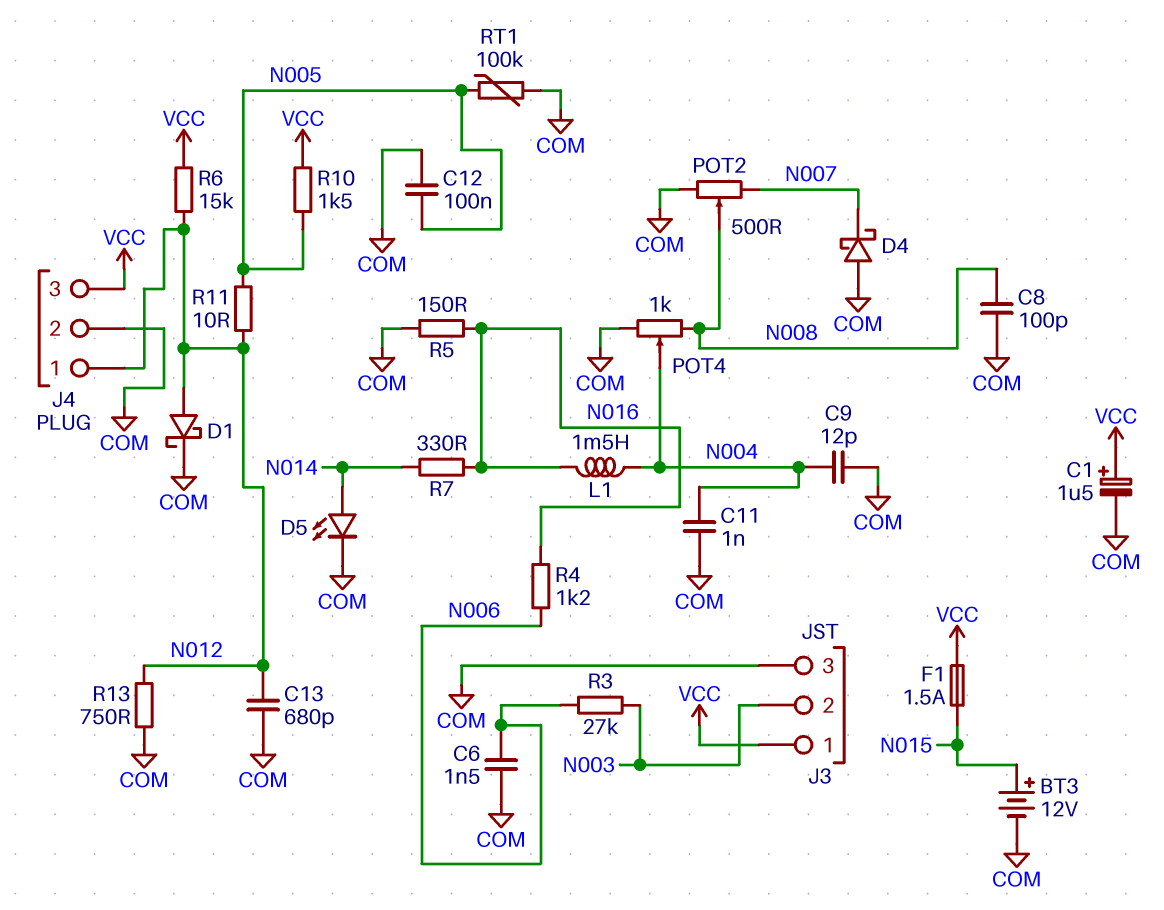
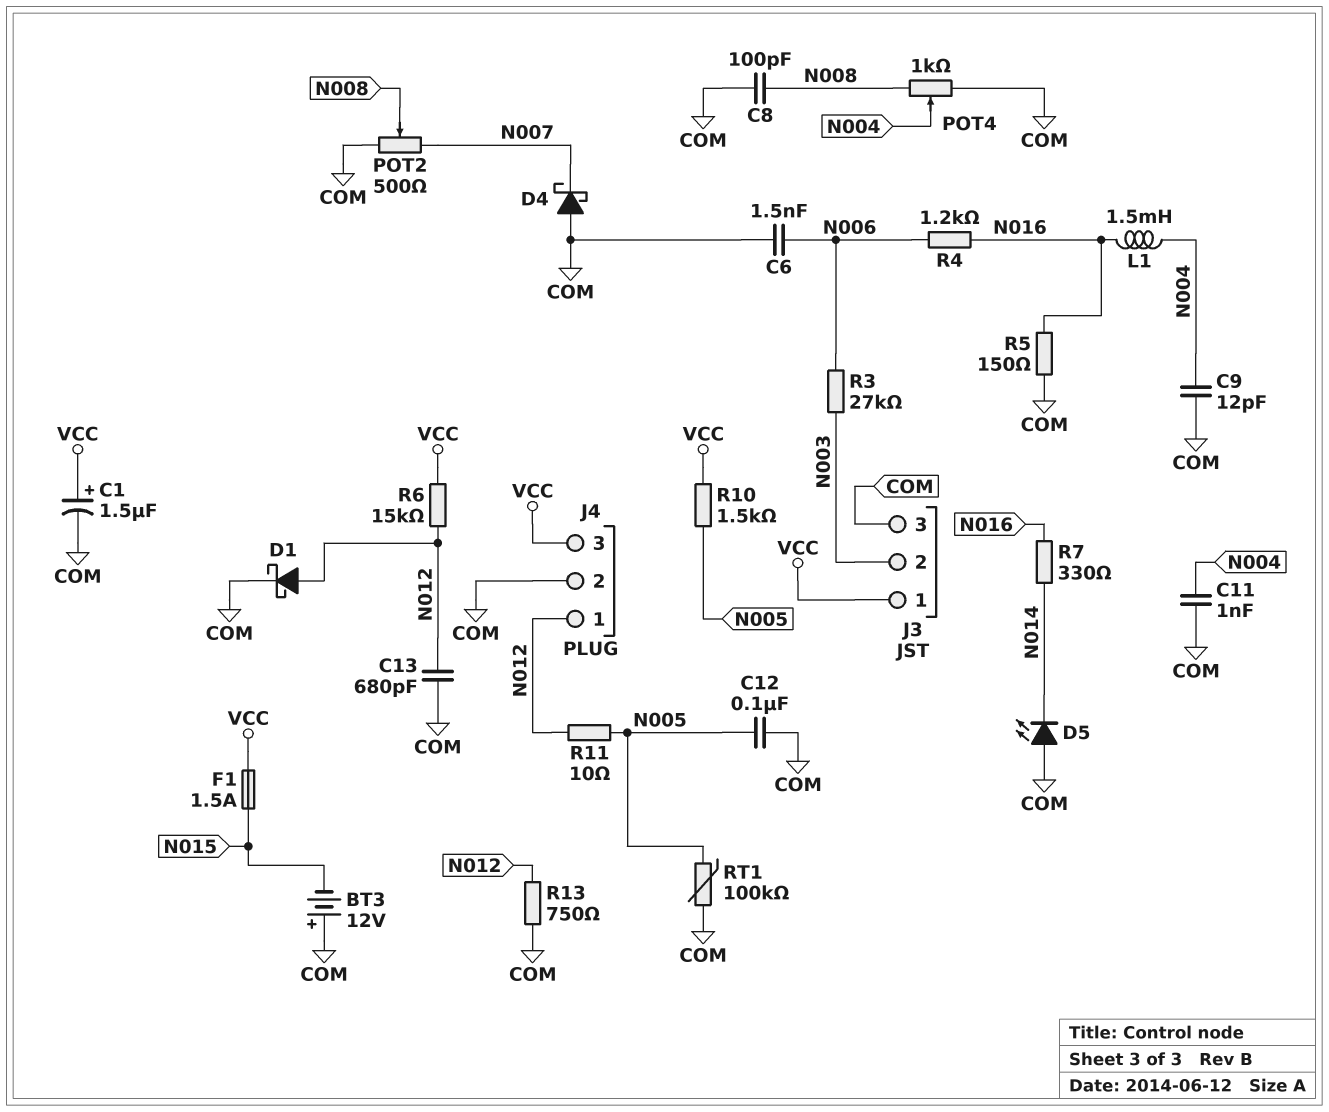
BT3: 12V (plus N015, minus COM) -> 12V (plus COM, minus N015)
D5: LED (A N014, K COM) -> LED (A COM, K N014)

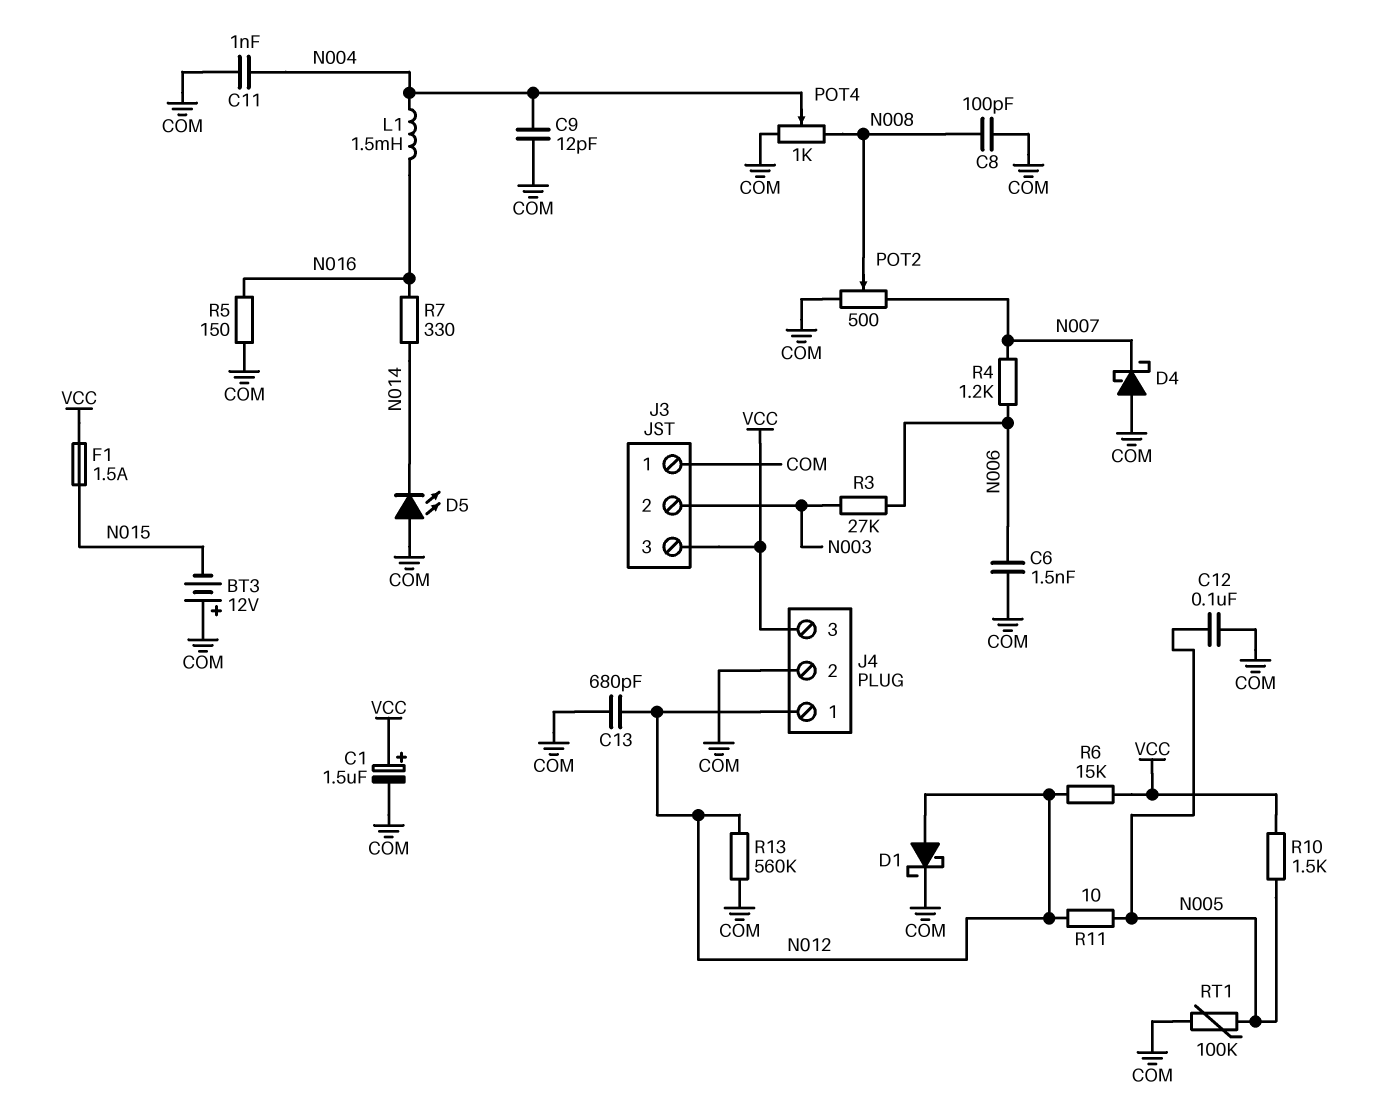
J3 pin 1: VCC -> COM
J3 pin 3: COM -> VCC
R4: 1.2k (N006, N016) -> 1.2k (N006, N007)
R13: 750 (COM, N012) -> 560k (COM, N012)

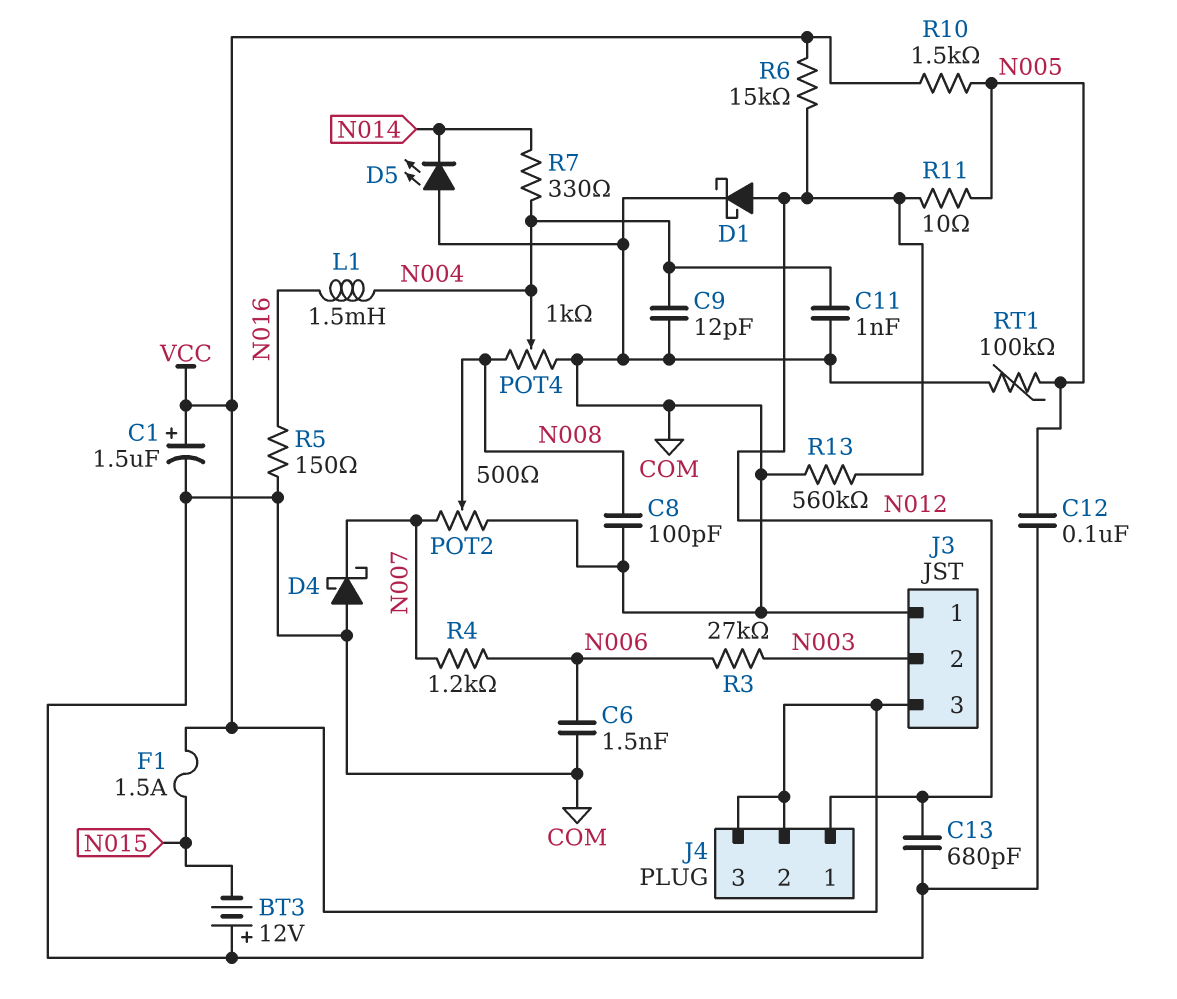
J4 pin 2: COM -> VCC
R7: 330 (N014, N016) -> 330 (N004, N014)

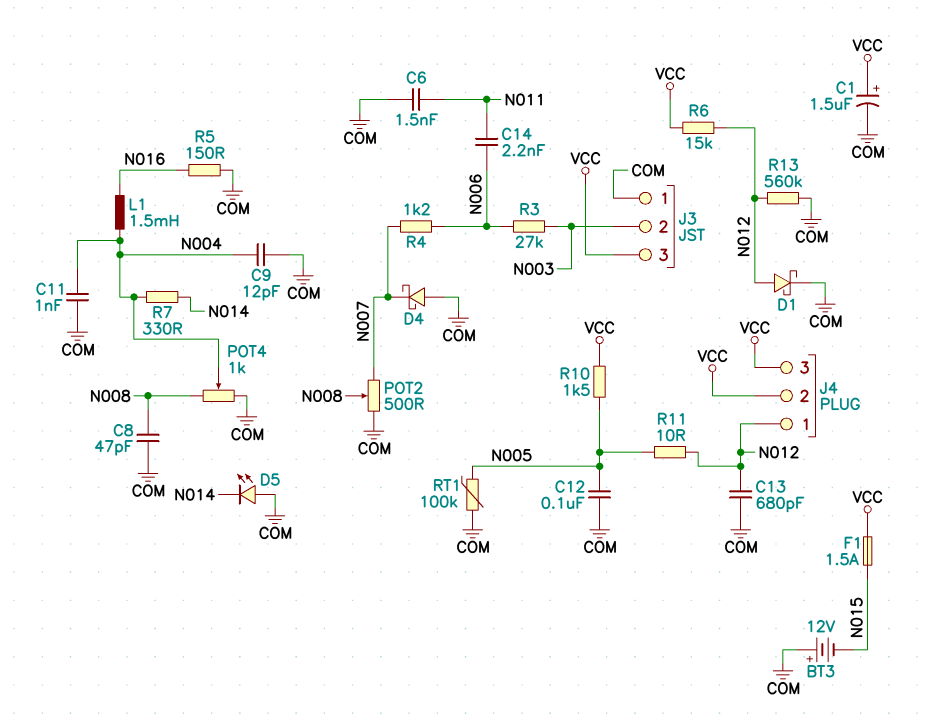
C6: 1.5nF (COM, N006) -> 1.5nF (COM, N011)
C8: 100pF (COM, N008) -> 47pF (COM, N008)
C14: none -> 2.2nF (N006, N011)

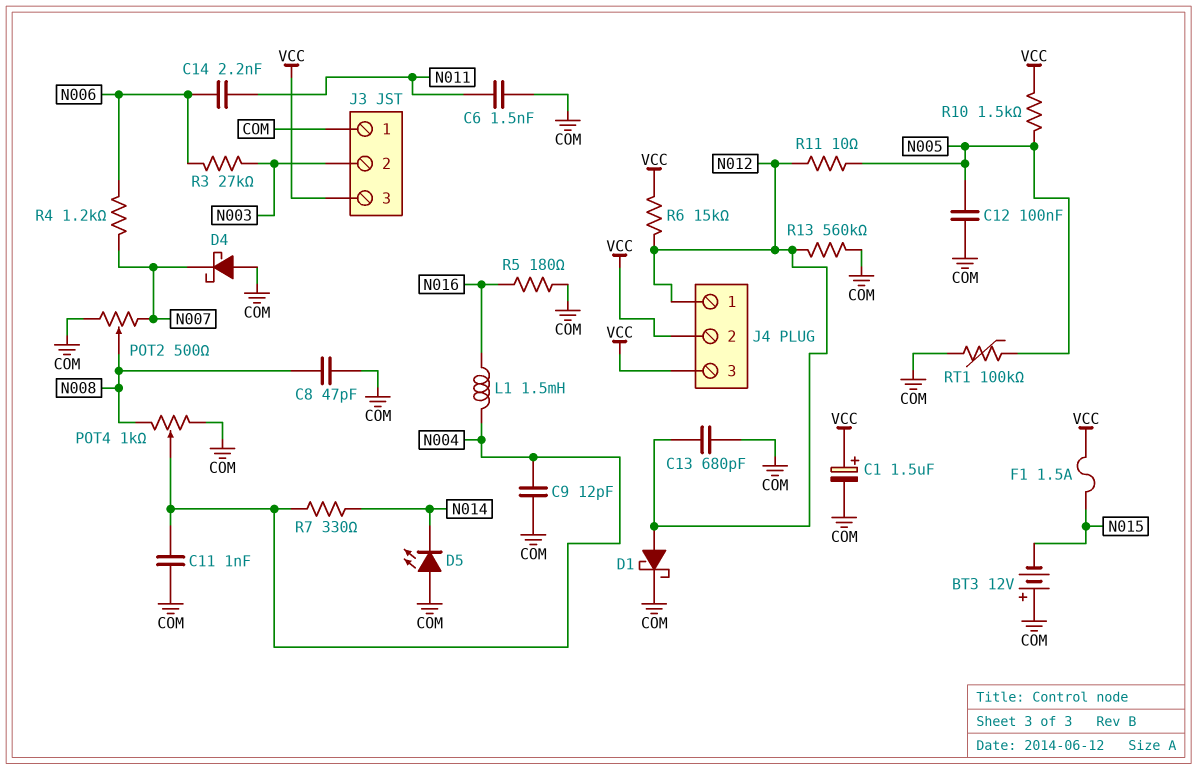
R5: 150 (COM, N016) -> 180 (COM, N016)

